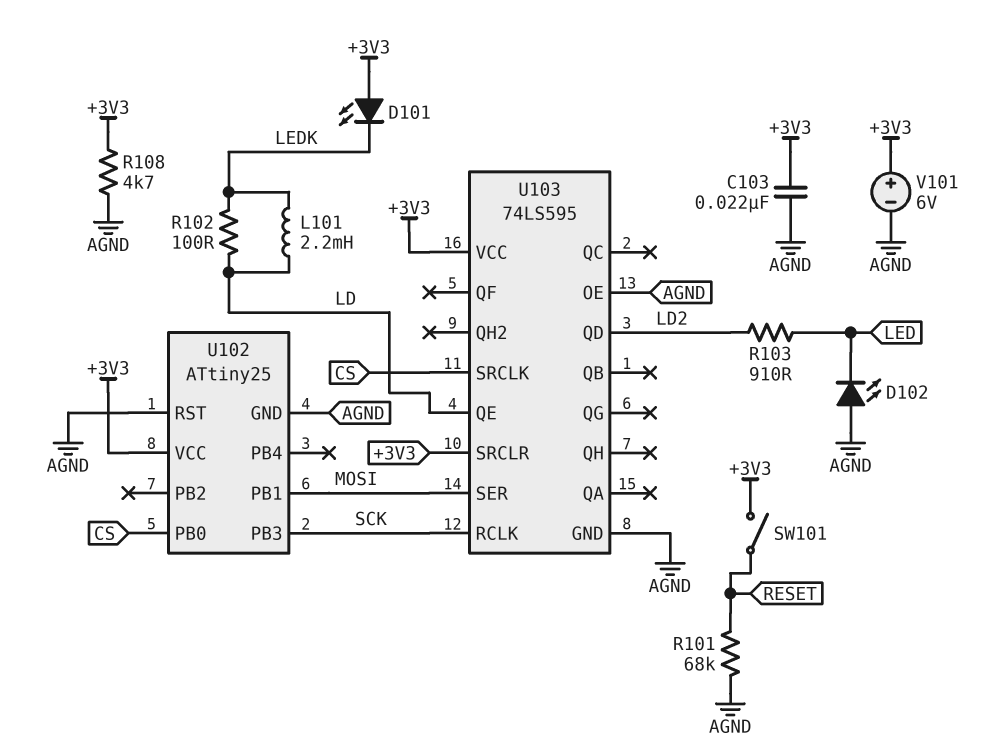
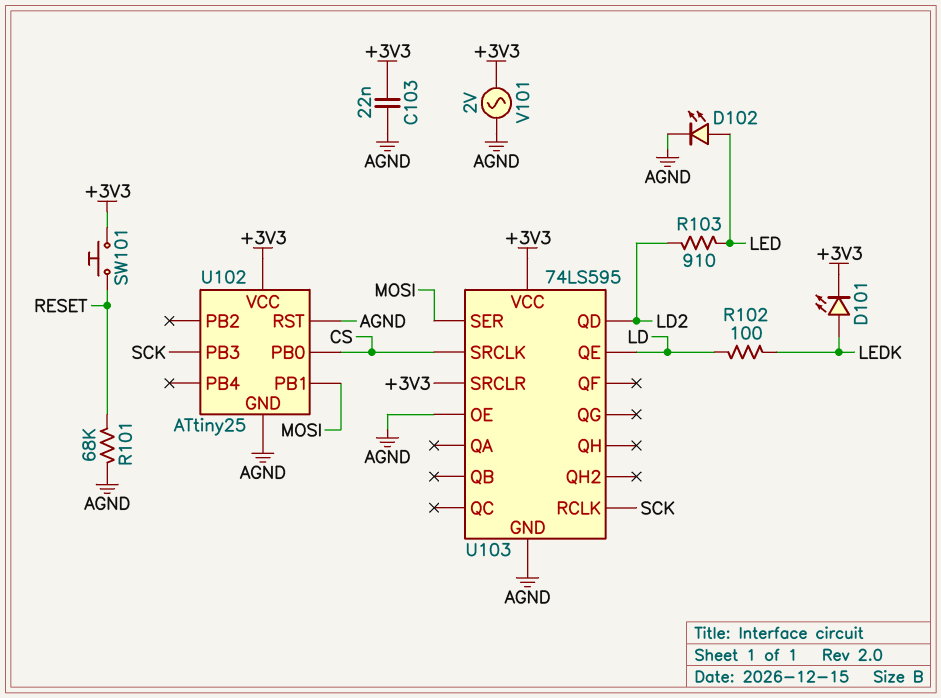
D101: LED (A +3V3, K LEDK) -> LED (A LEDK, K +3V3)
D102: LED (A AGND, K LED) -> LED (A LED, K AGND)
L101: 2.2mH (LD, LEDK) -> none
R108: 4.7k (+3V3, AGND) -> none
SW101: switch (+3V3, RESET) -> button (+3V3, RESET)
V101: 6V (plus +3V3, minus AGND) -> AC 2V (+3V3, AGND)

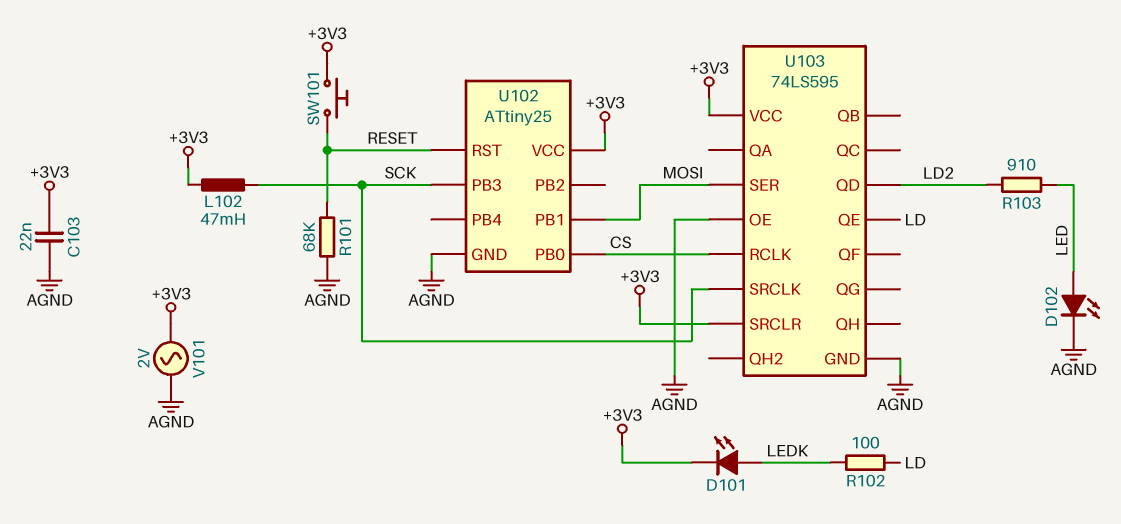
L102: none -> 47mH (+3V3, SCK)
U102 pin RST: AGND -> RESET
U103 pin RCLK: SCK -> CS
U103 pin SRCLK: CS -> SCK

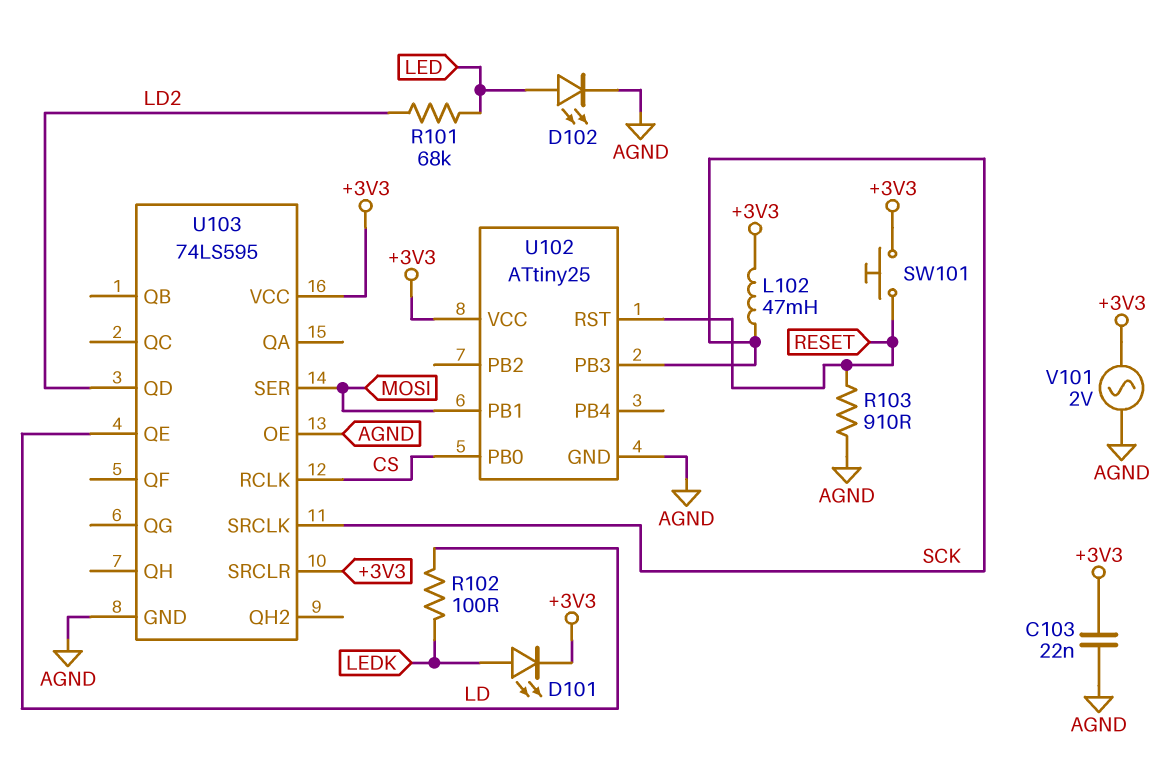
R101: 68k (AGND, RESET) -> 68k (LD2, LED)
R103: 910 (LD2, LED) -> 910 (AGND, RESET)

